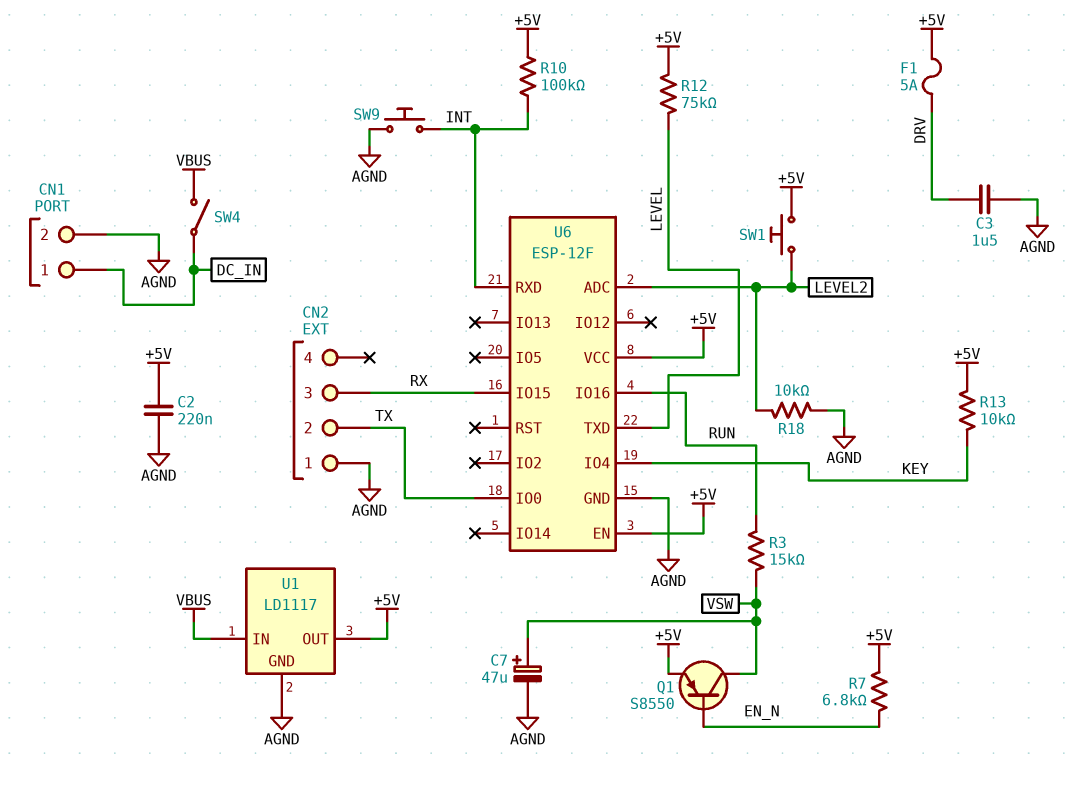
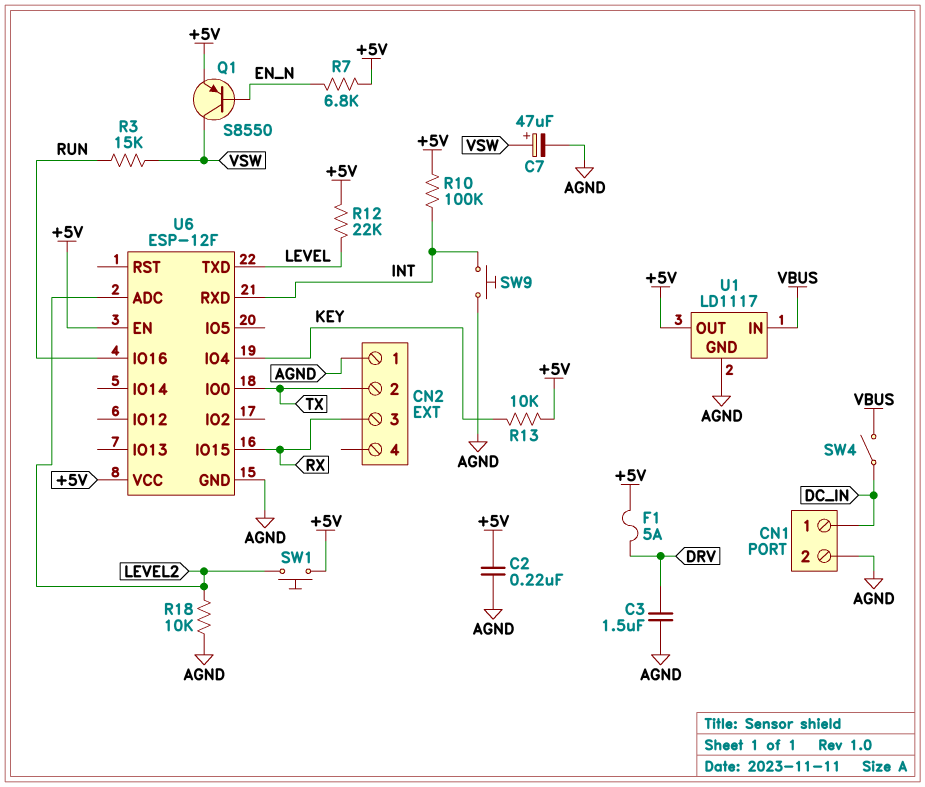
R12: 75k (+5V, LEVEL) -> 22k (+5V, LEVEL)

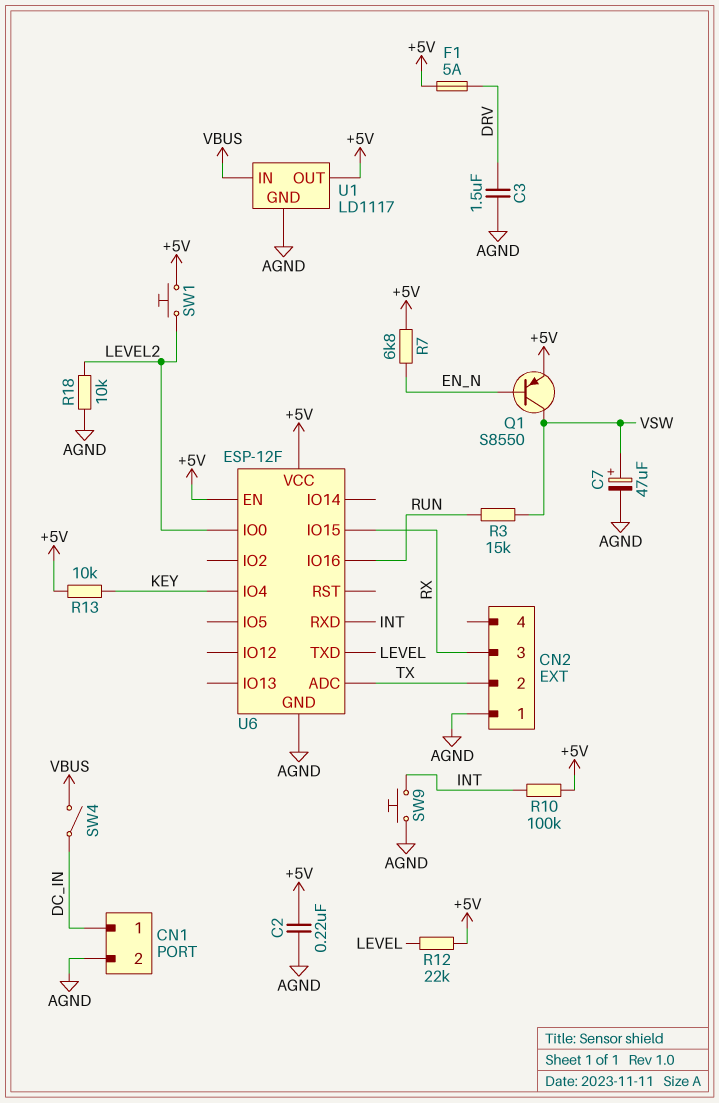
U6 pin ADC: LEVEL2 -> TX
U6 pin IO0: TX -> LEVEL2

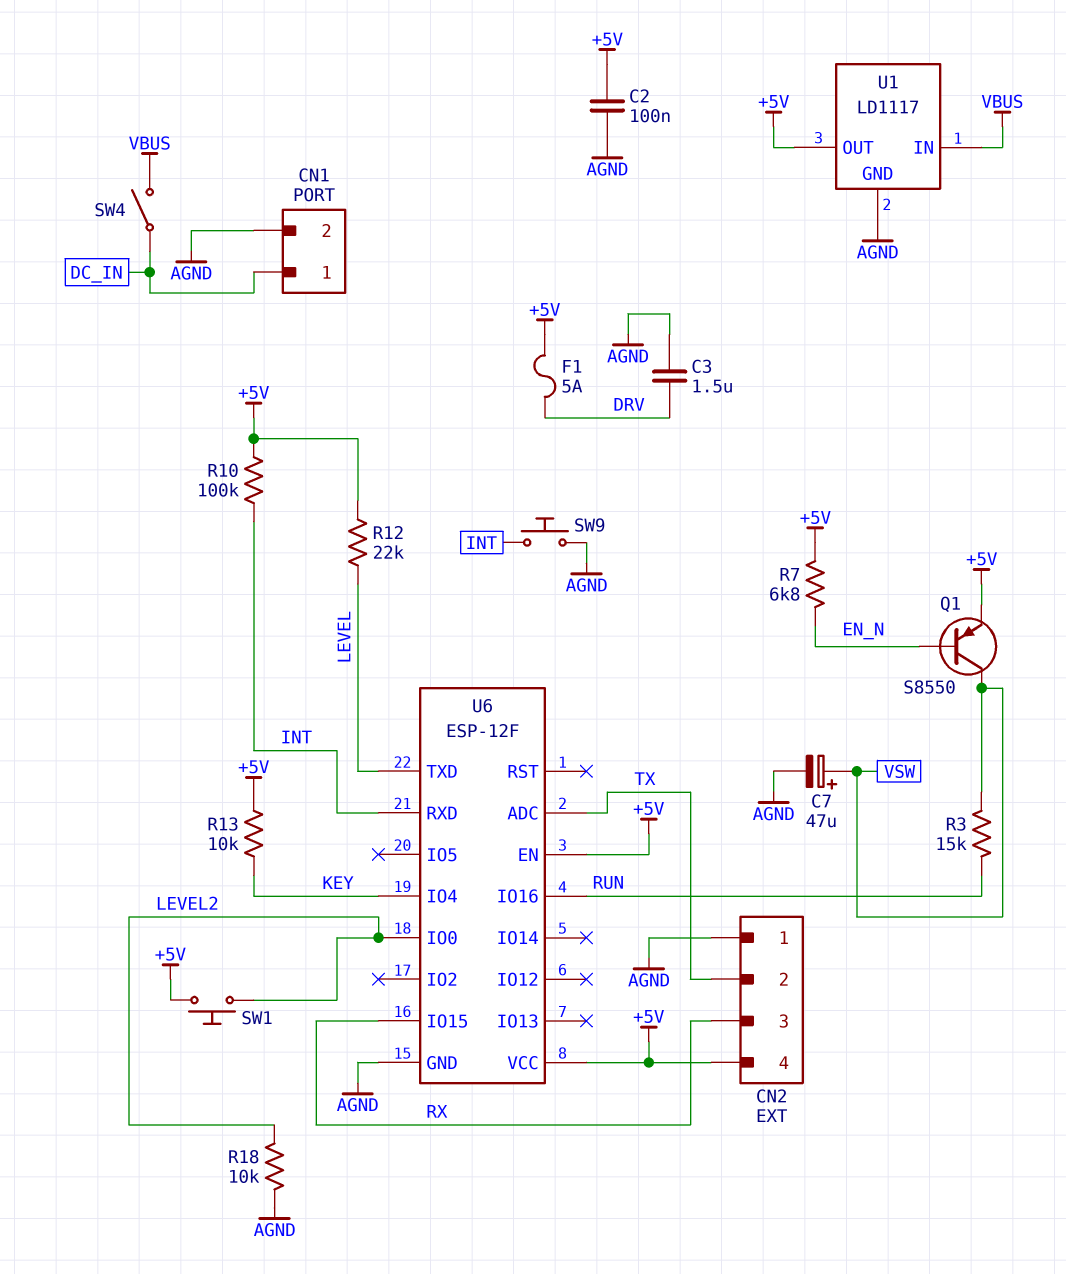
C2: 220nF (+5V, AGND) -> 100nF (+5V, AGND)
CN2 pin 4: none -> +5V

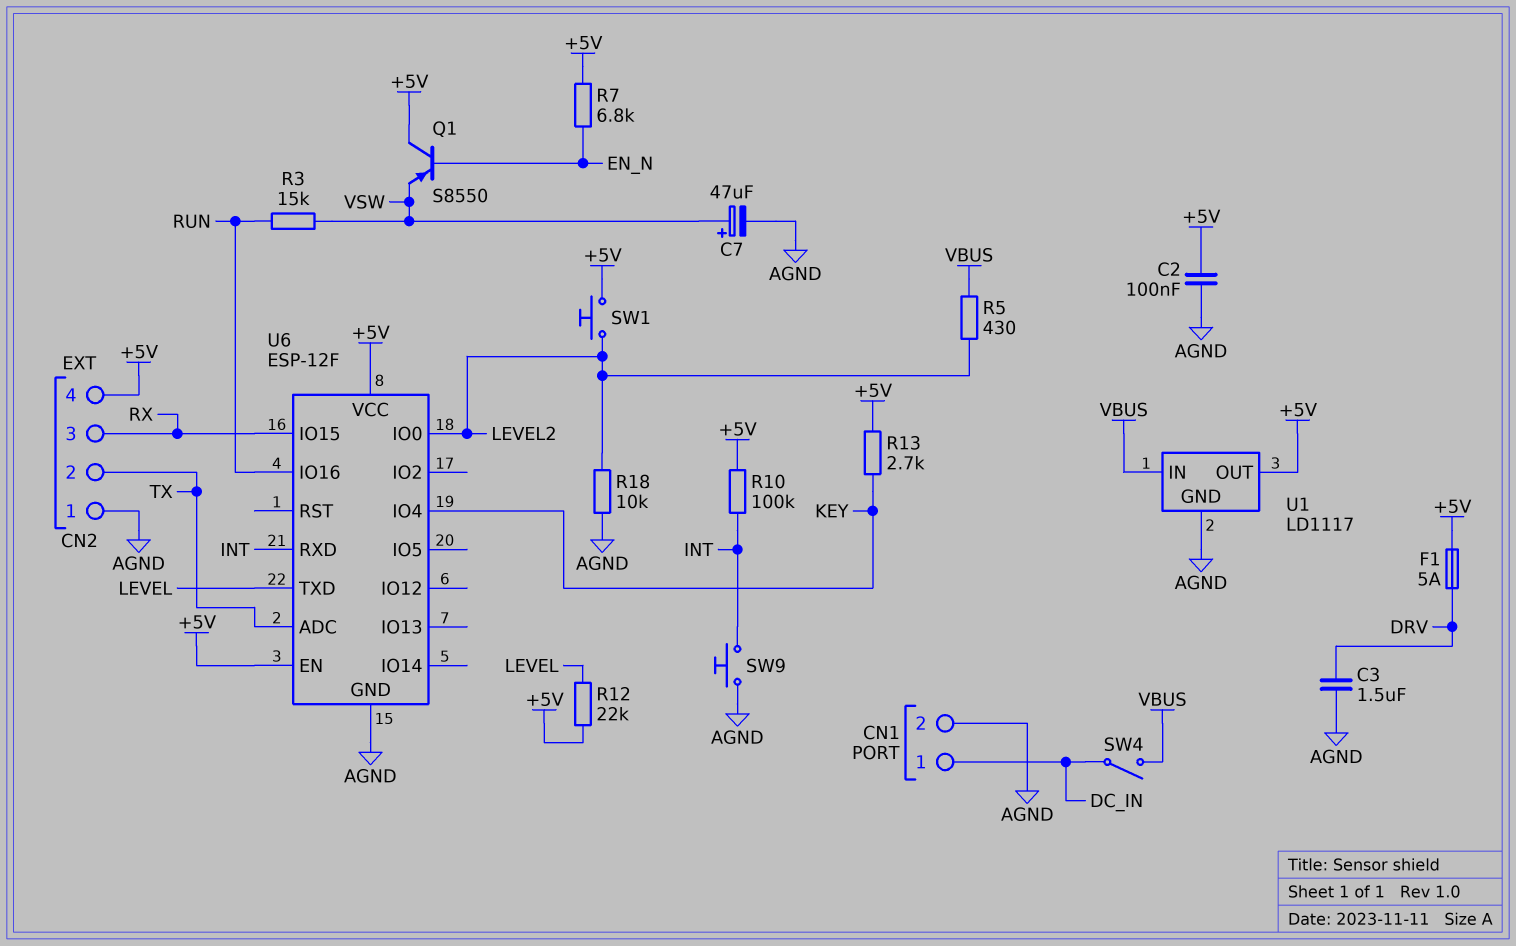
Q1: PNP S8550 (B EN_N, C VSW, E +5V) -> PNP S8550 (B EN_N, C +5V, E VSW)
R5: none -> 430 (LEVEL2, VBUS)
R13: 10k (+5V, KEY) -> 2.7k (+5V, KEY)

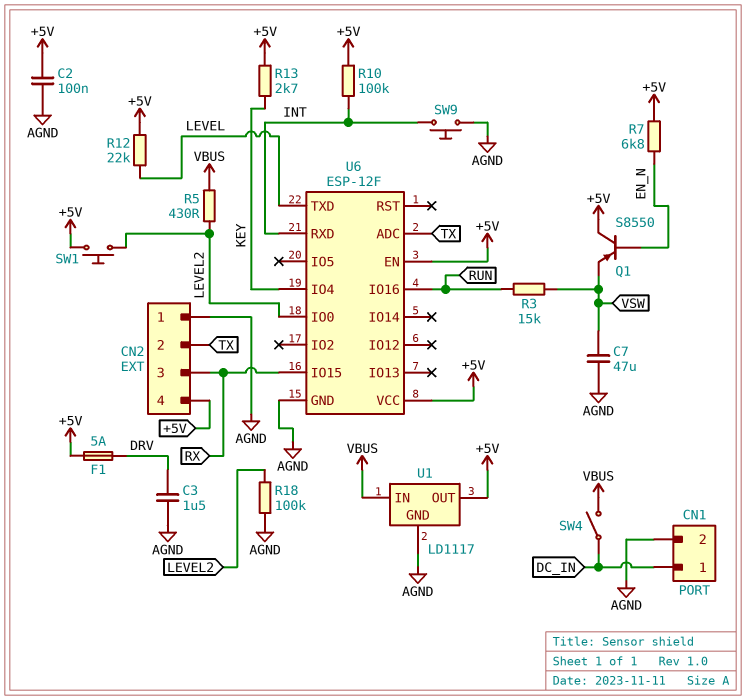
C7: 47uF (plus VSW, minus AGND) -> 47uF (AGND, VSW)
R18: 10k (AGND, LEVEL2) -> 100k (AGND, LEVEL2)

